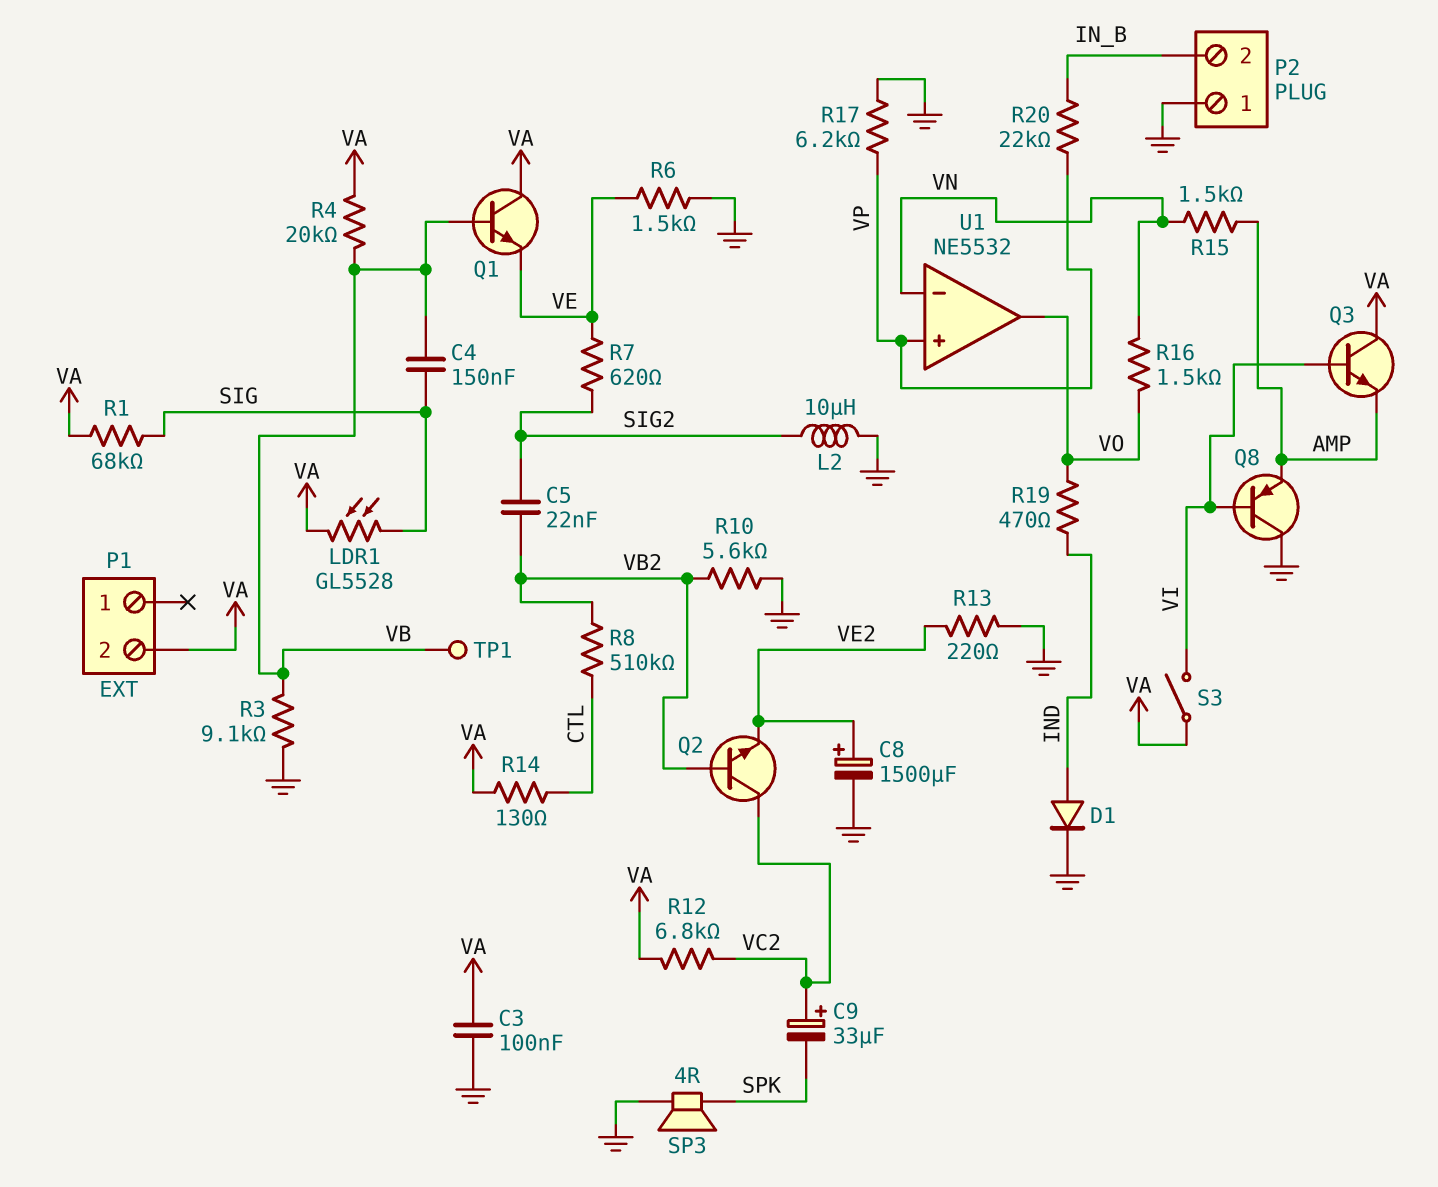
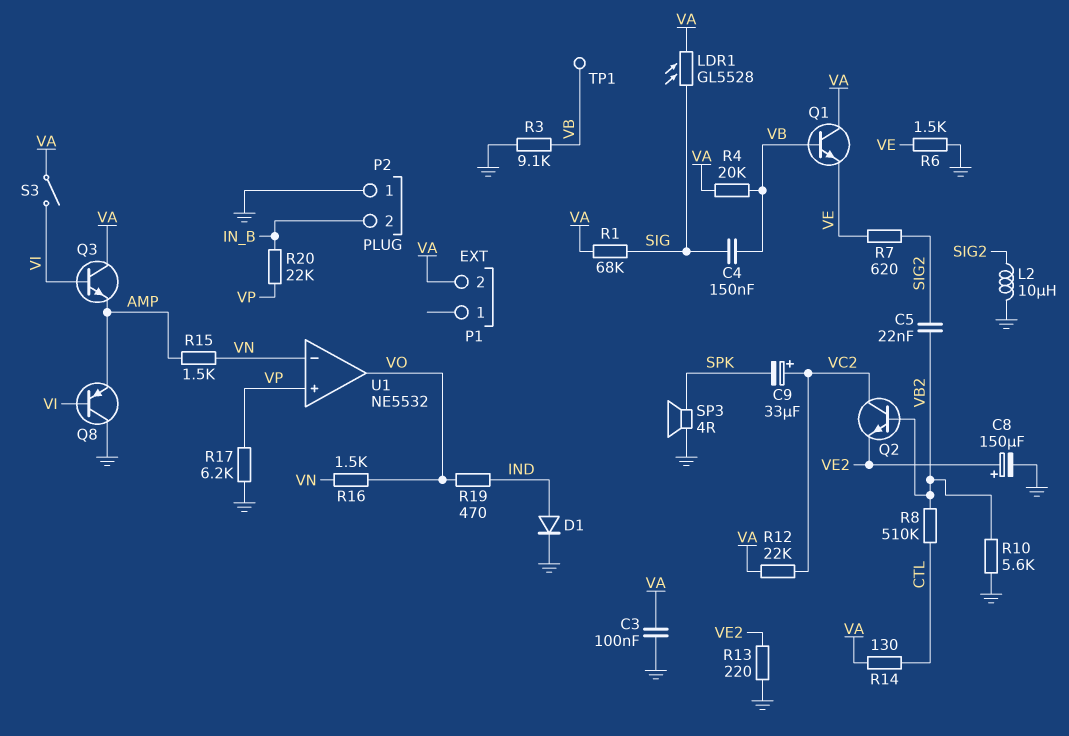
C8: 1500uF (plus VE2, minus GND) -> 150uF (plus VE2, minus GND)
R12: 6.8k (VA, VC2) -> 22k (VA, VC2)

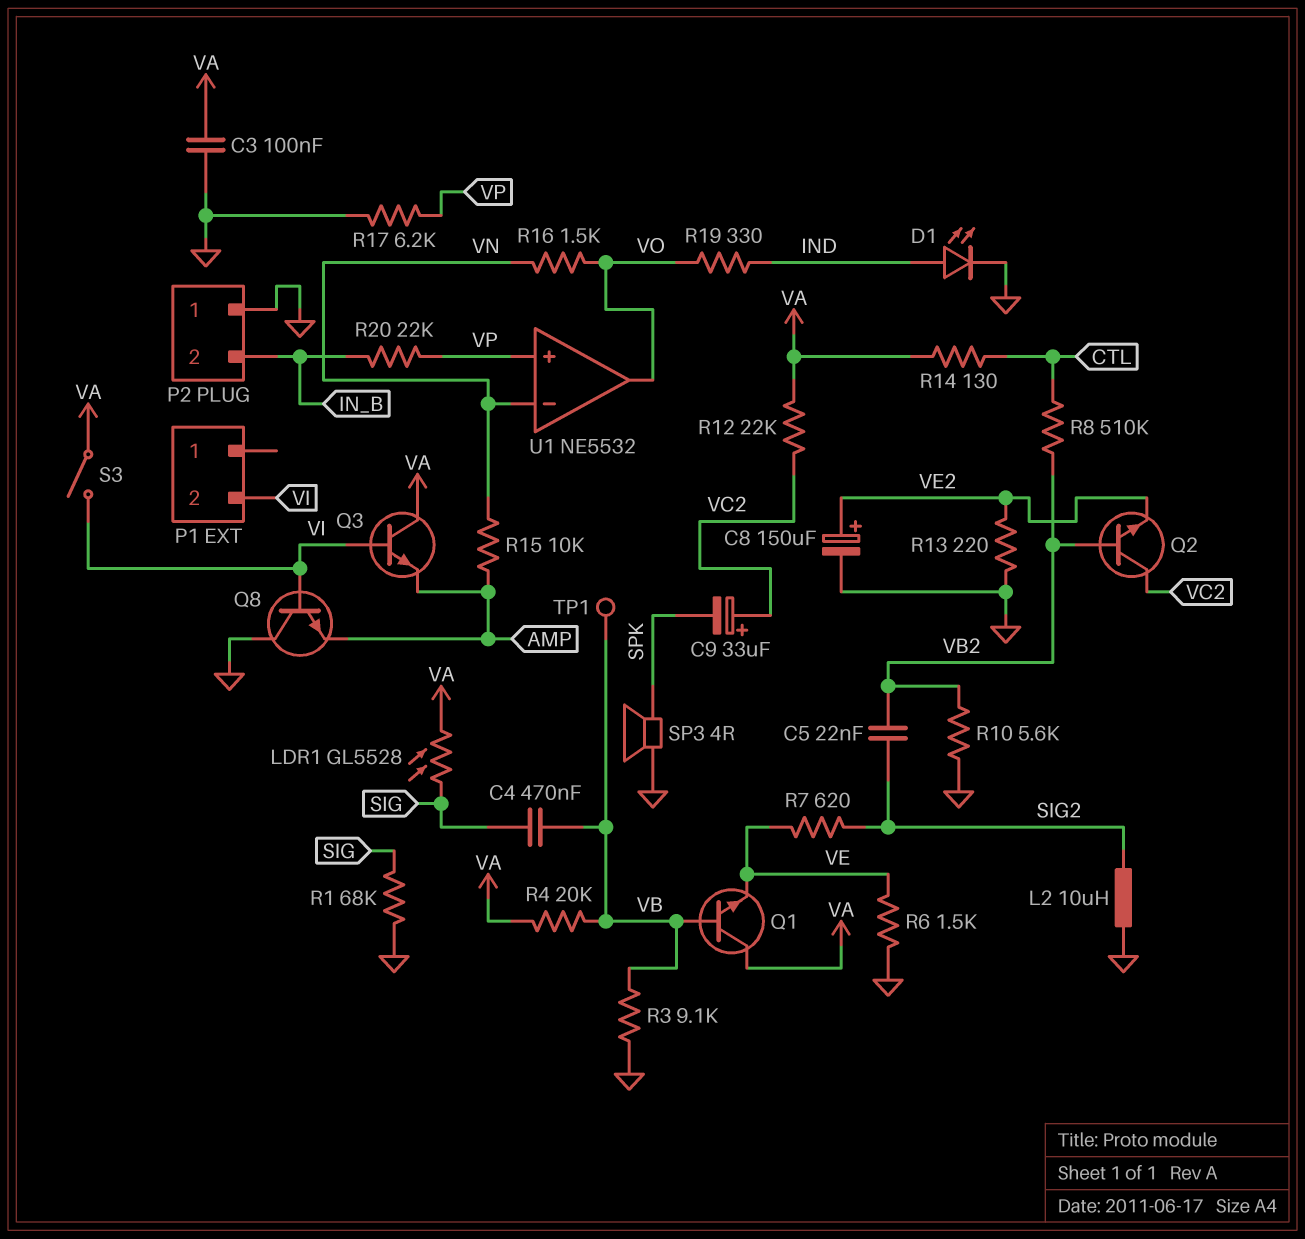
C4: 150nF (SIG, VB) -> 470nF (SIG, VB)
D1: diode (A IND, K GND) -> LED (A IND, K GND)
P1 pin 2: VA -> VI
Q8: PNP (B VI, C GND, E AMP) -> NPN (B VI, C GND, E AMP)
R1: 68k (SIG, VA) -> 68k (GND, SIG)
R15: 1.5k (AMP, VN) -> 10k (AMP, VN)
R19: 470 (IND, VO) -> 330 (IND, VO)

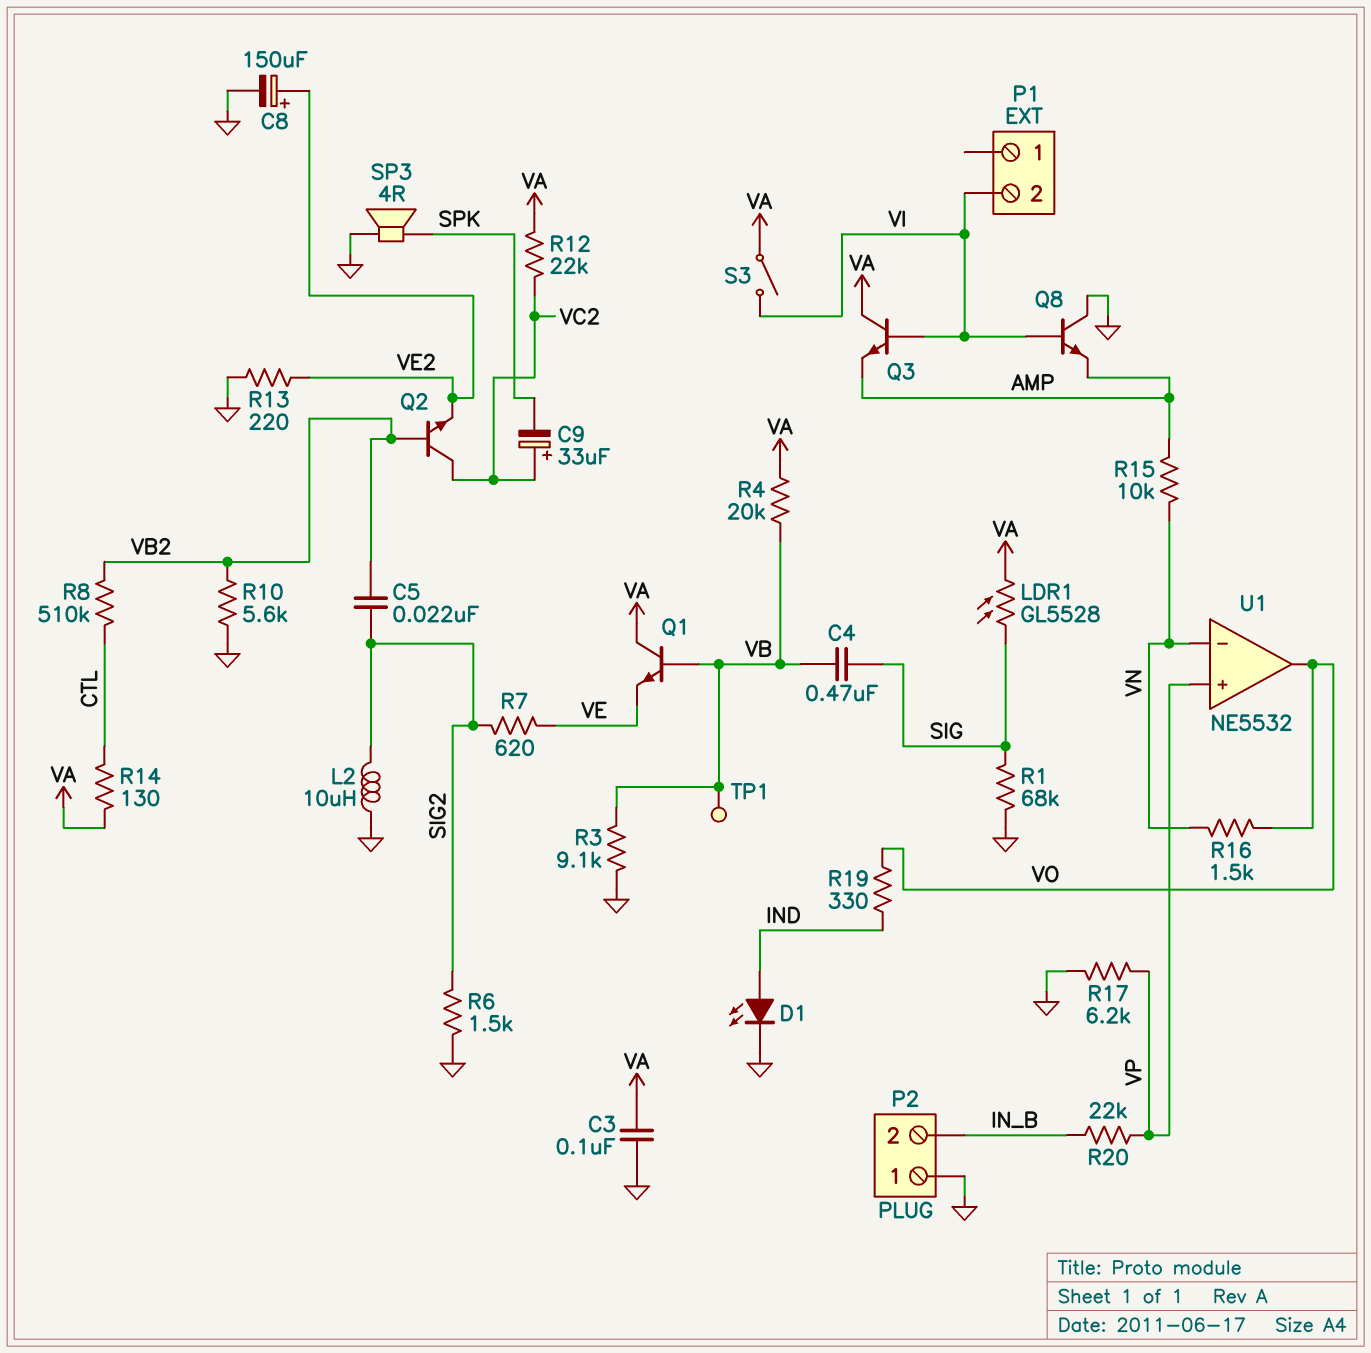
R6: 1.5k (GND, VE) -> 1.5k (GND, SIG2)

